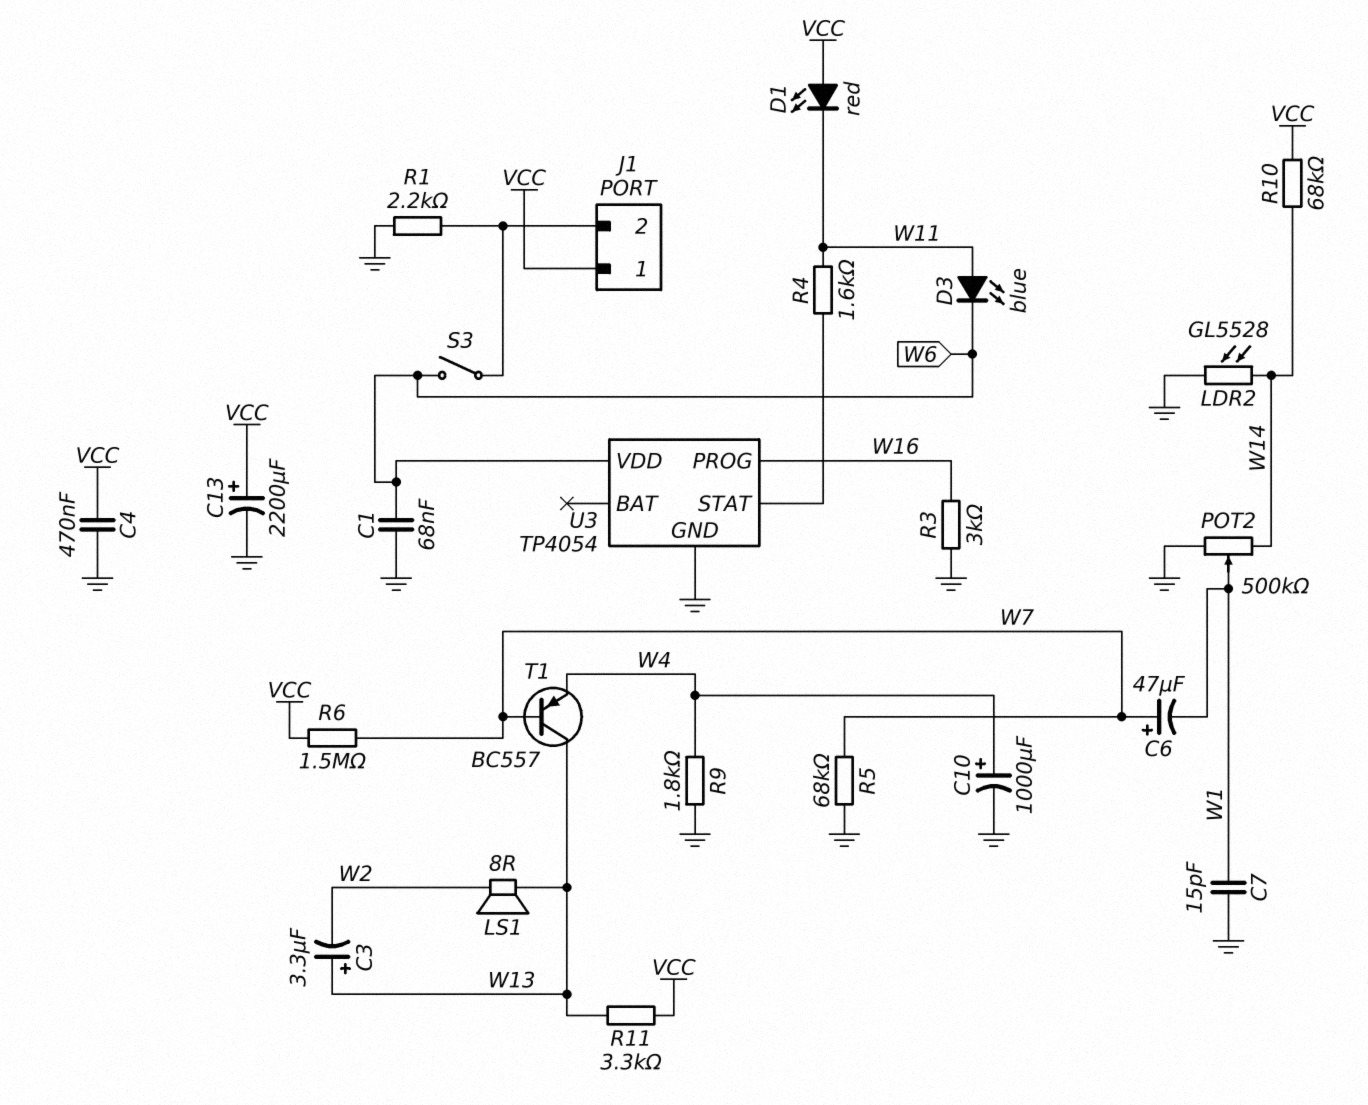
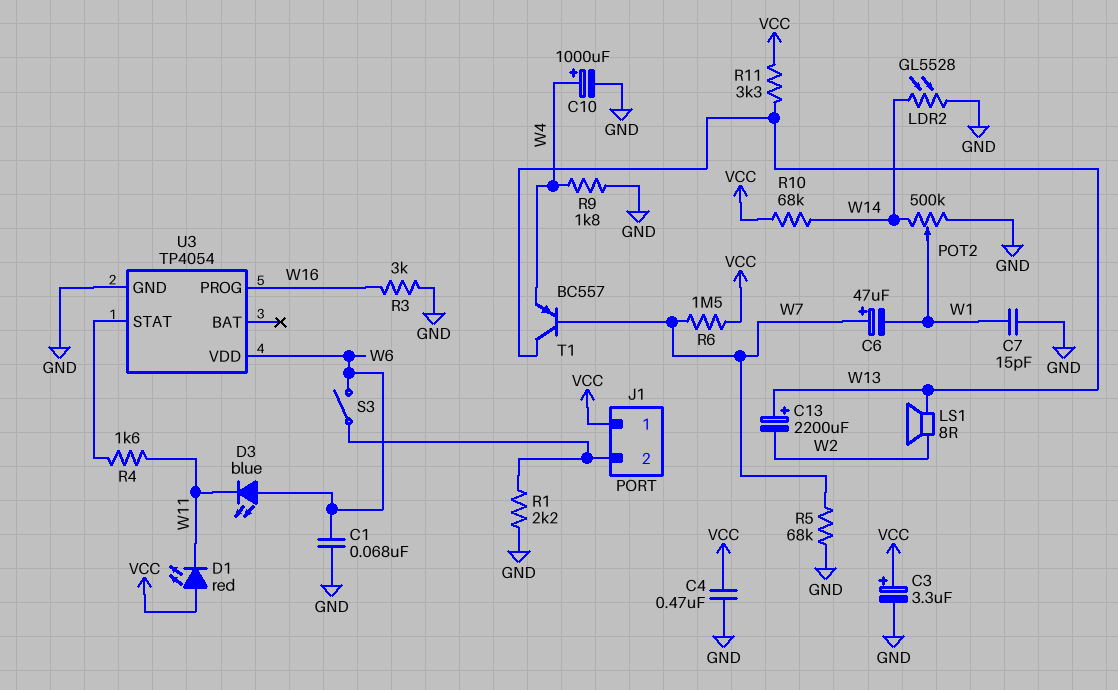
C3: 3.3uF (plus W13, minus W2) -> 3.3uF (plus VCC, minus GND)
C13: 2200uF (plus VCC, minus GND) -> 2200uF (plus W13, minus W2)
D3: LED blue (A W11, K W6) -> LED blue (A W6, K W11)

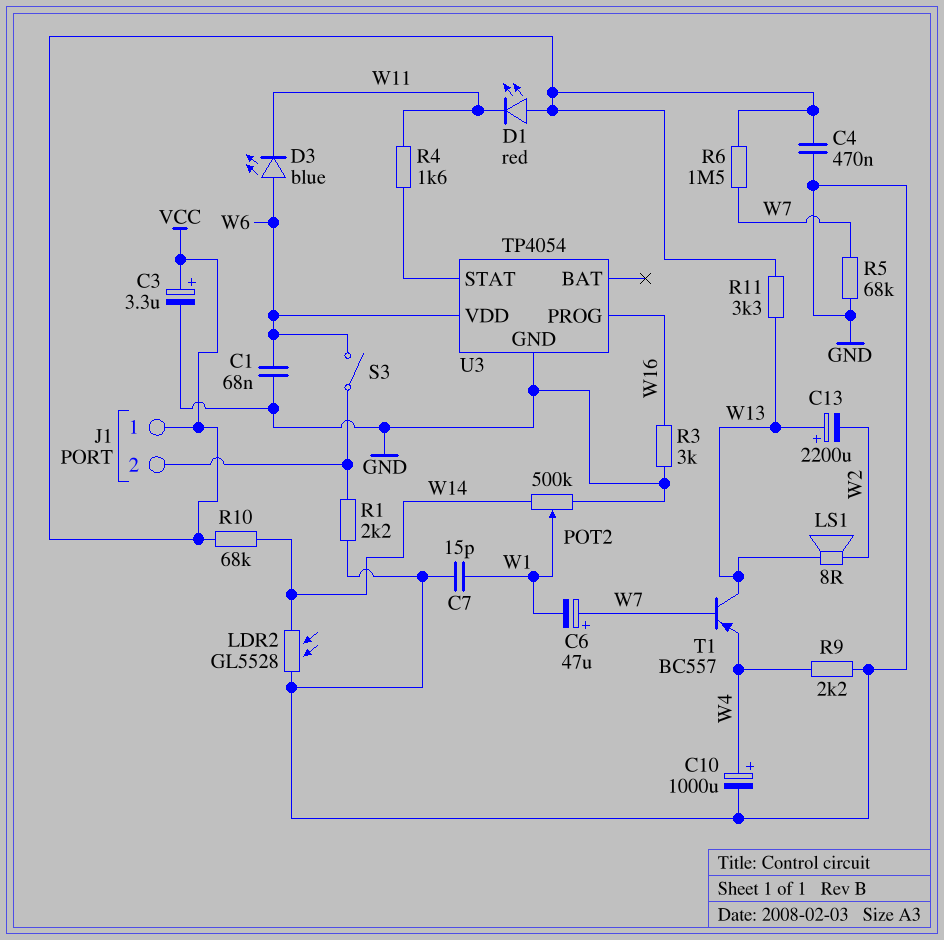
R9: 1.8k (GND, W4) -> 2.2k (GND, W4)

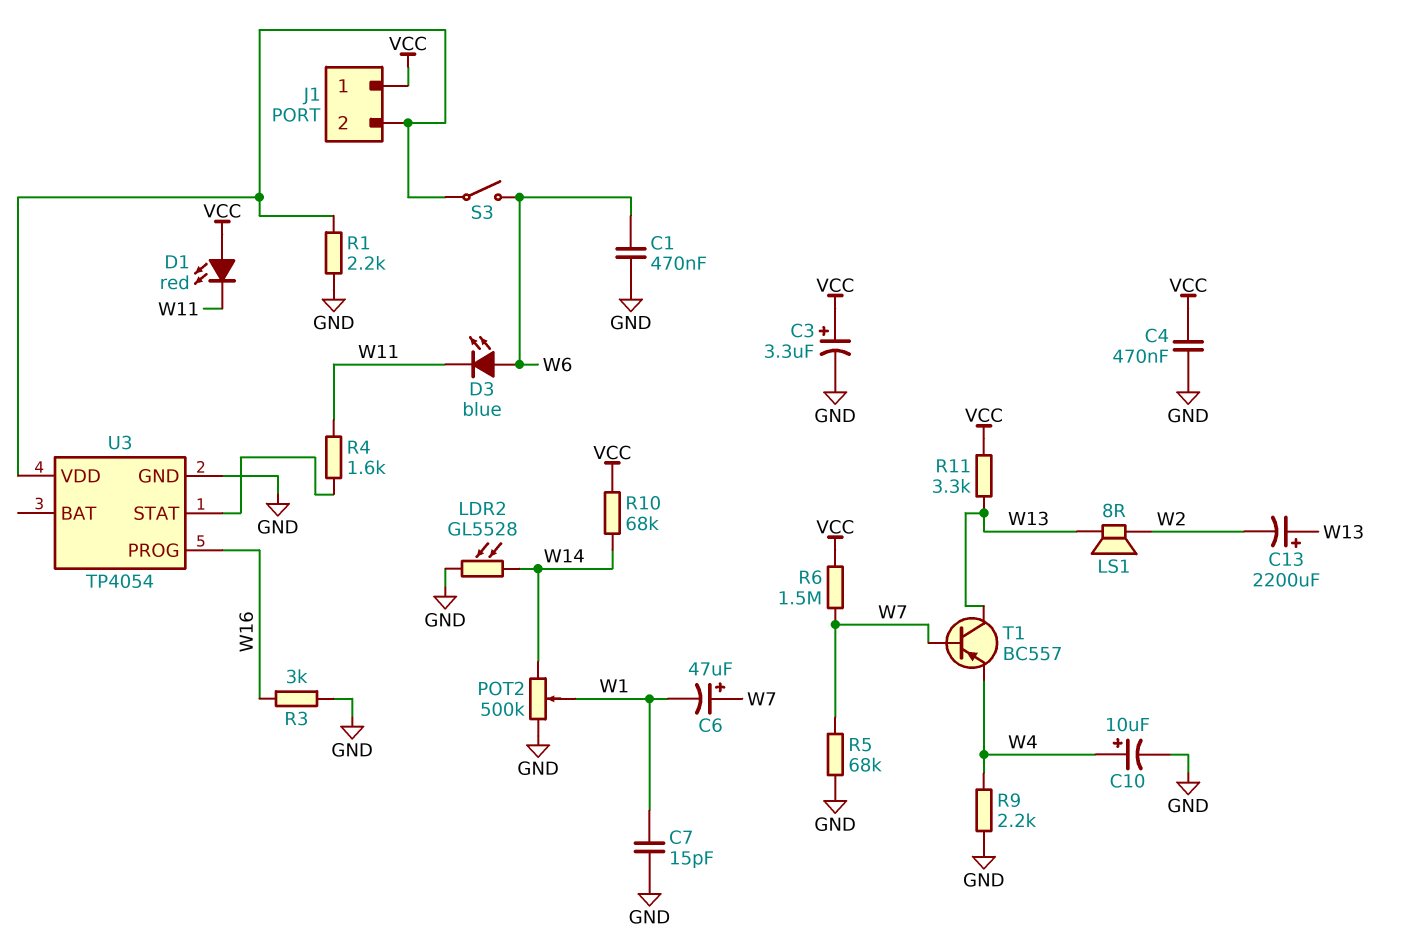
C1: 68nF (GND, W6) -> 470nF (GND, W6)
C10: 1000uF (plus W4, minus GND) -> 10uF (plus W4, minus GND)
U3 pin VDD: W6 -> J1/2

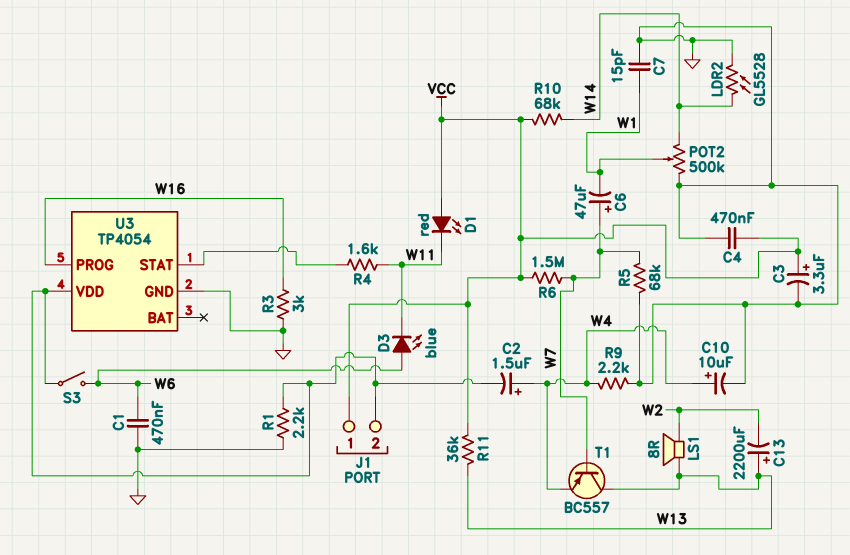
C2: none -> 1.5uF (plus W4, minus J1/2)
R11: 3.3k (VCC, W13) -> 36k (VCC, W13)

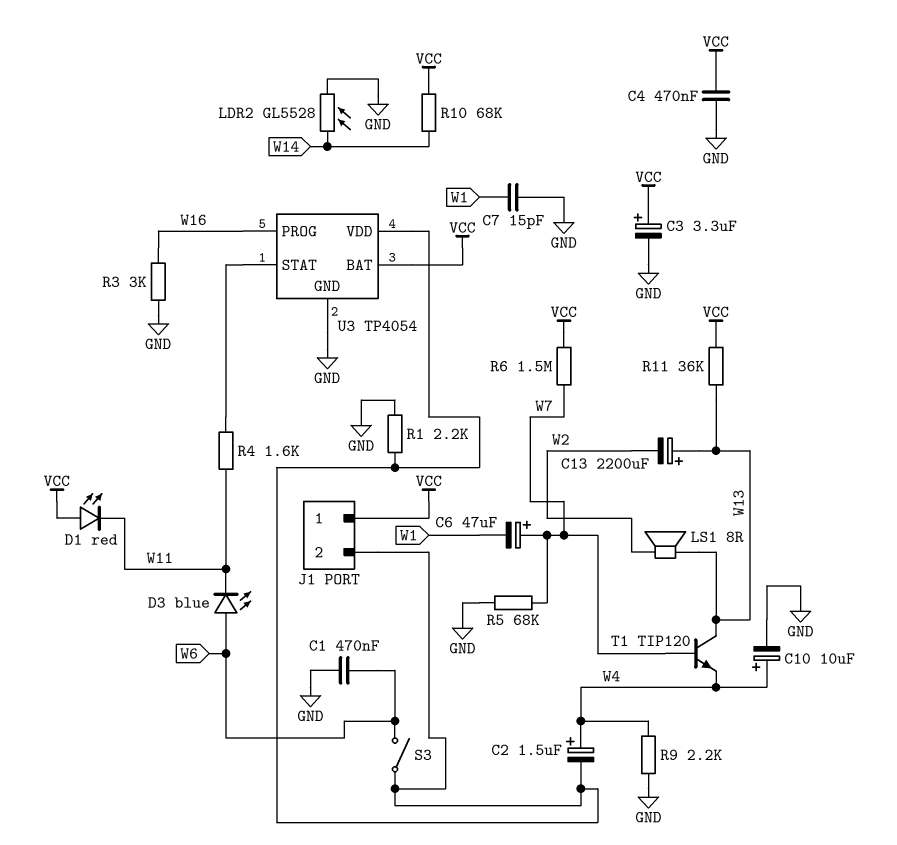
POT2: 500k (GND, W14, wiper W1) -> none
T1: PNP BC557 (B W7, C W13, E W4) -> NPN TIP120 (B W7, C W13, E W4)
U3 pin BAT: none -> VCC

